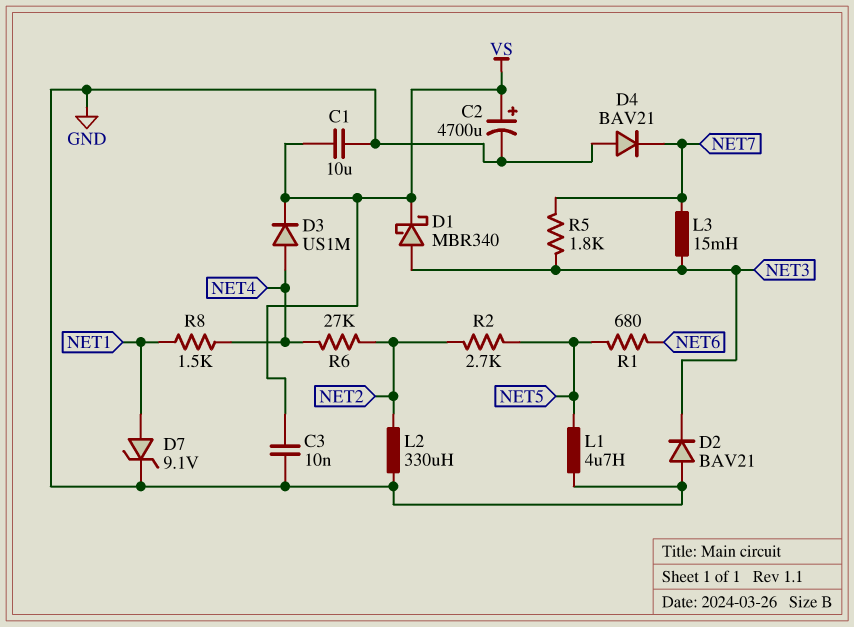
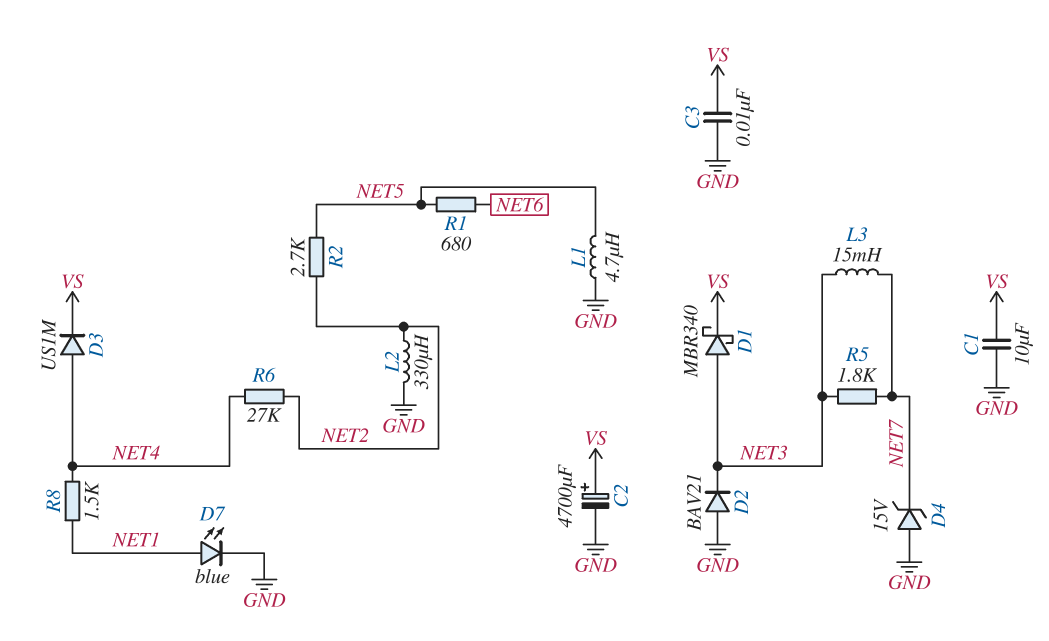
D4: diode BAV21 (A GND, K NET7) -> zener 15V (A GND, K NET7)
D7: zener 9.1V (A NET1, K GND) -> LED blue (A NET1, K GND)

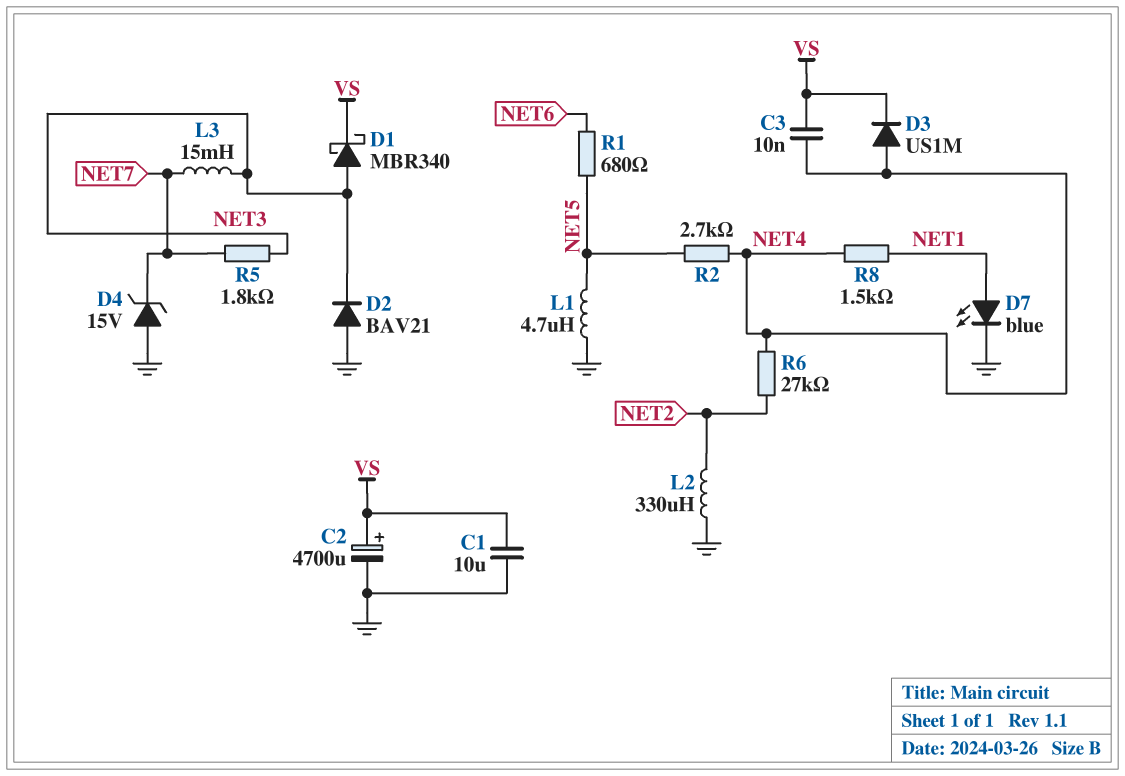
C3: 10nF (GND, VS) -> 10nF (NET4, VS)
R2: 2.7k (NET2, NET5) -> 2.7k (NET4, NET5)

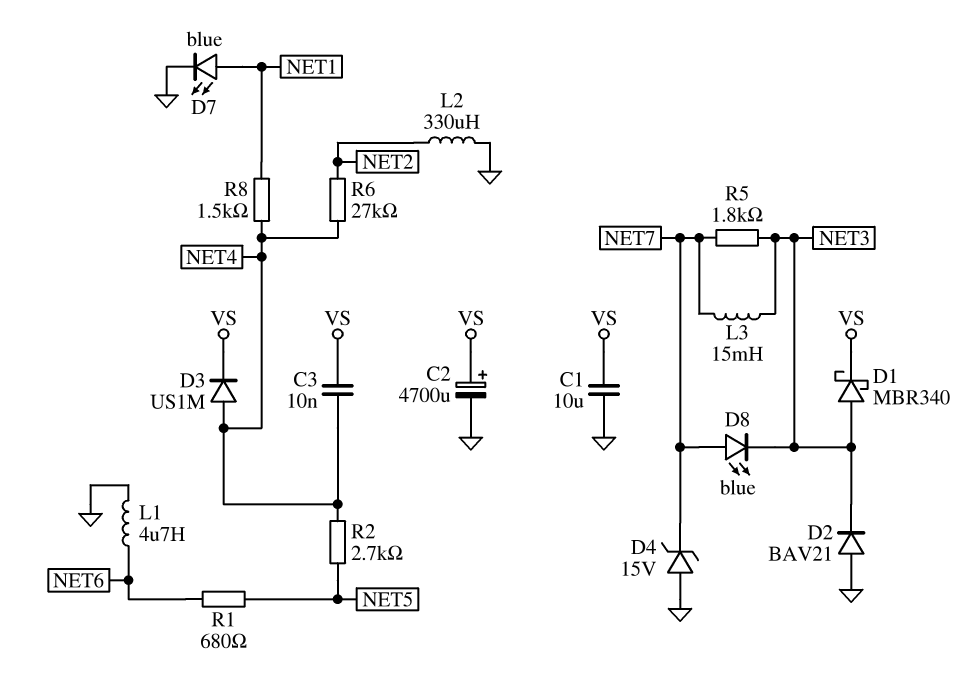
D8: none -> LED blue (A NET7, K NET3)
L1: 4.7uH (GND, NET5) -> 4.7uH (GND, NET6)

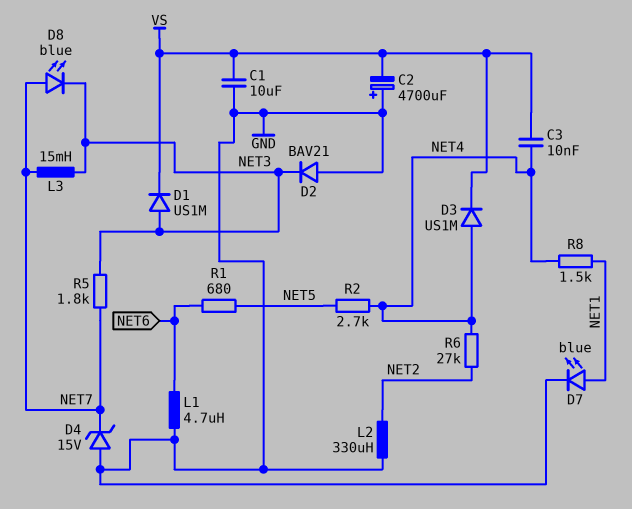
C2: 4700uF (plus VS, minus GND) -> 4700uF (plus GND, minus VS)
D1: schottky MBR340 (A NET3, K VS) -> diode US1M (A NET3, K VS)

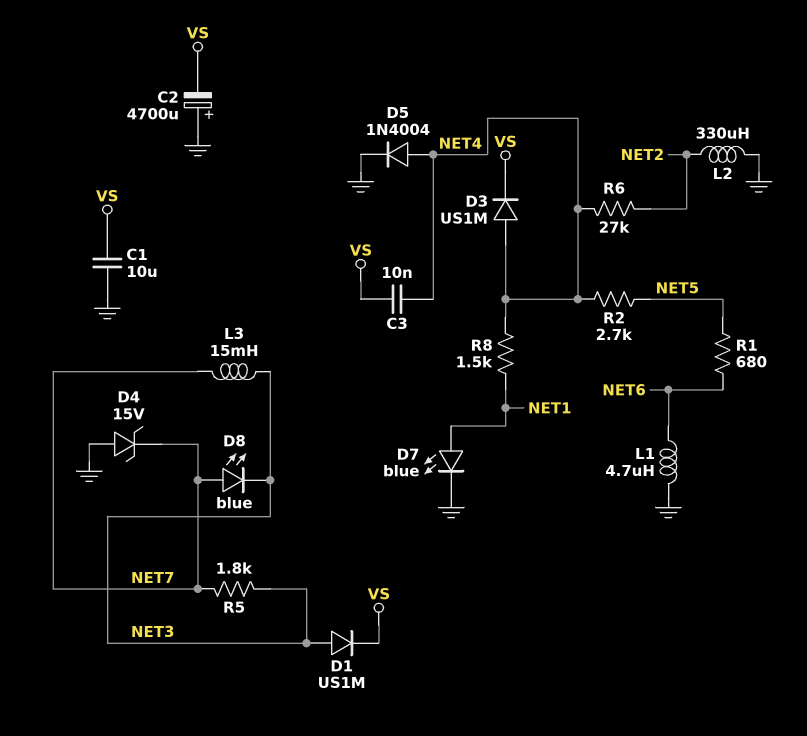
D2: diode BAV21 (A GND, K NET3) -> none
D5: none -> diode 1N4004 (A NET4, K GND)

